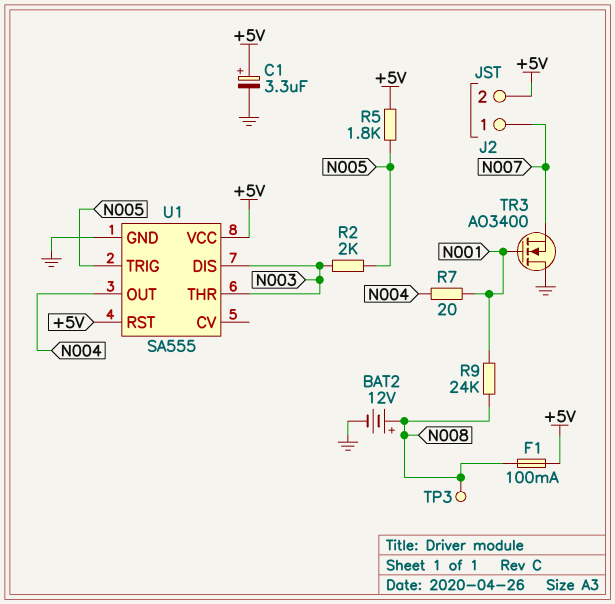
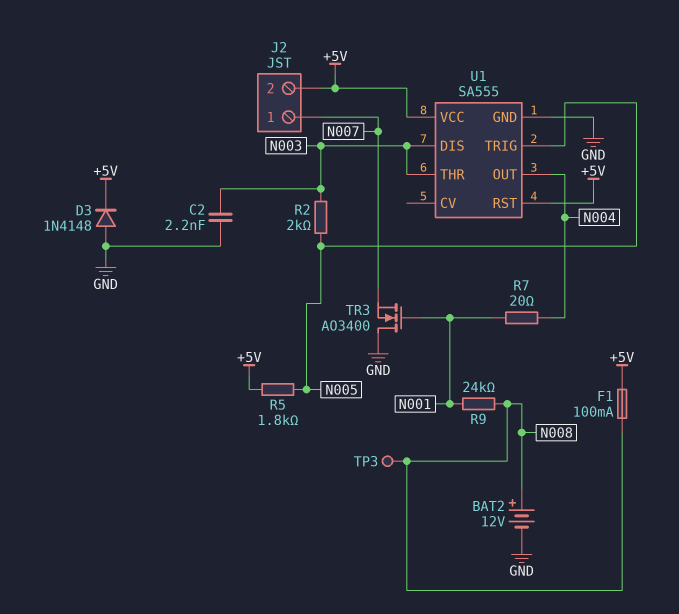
C1: 3.3uF (plus +5V, minus GND) -> none
C2: none -> 2.2nF (GND, N003)
D3: none -> diode 1N4148 (A GND, K +5V)

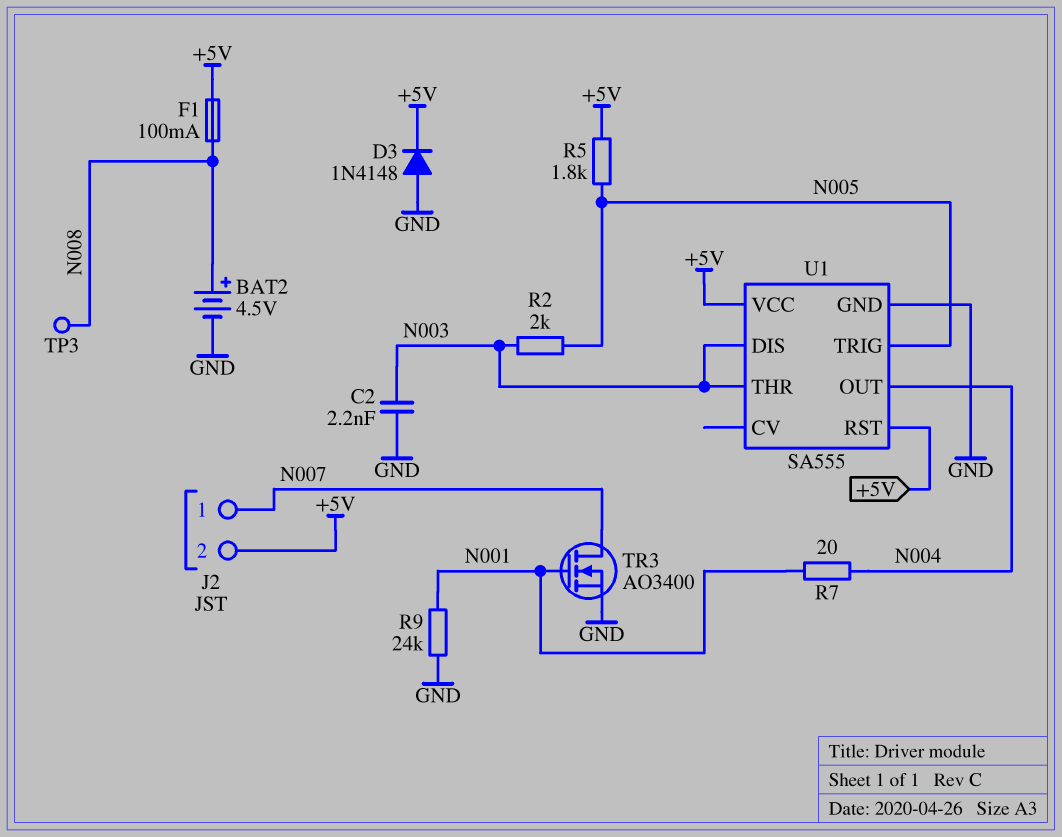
BAT2: 12V (plus N008, minus GND) -> 4.5V (plus N008, minus GND)
R9: 24k (N001, N008) -> 24k (GND, N001)
TR3: NMOS AO3400 (G N001, D GND, S N007) -> NMOS AO3400 (G N001, D N007, S GND)

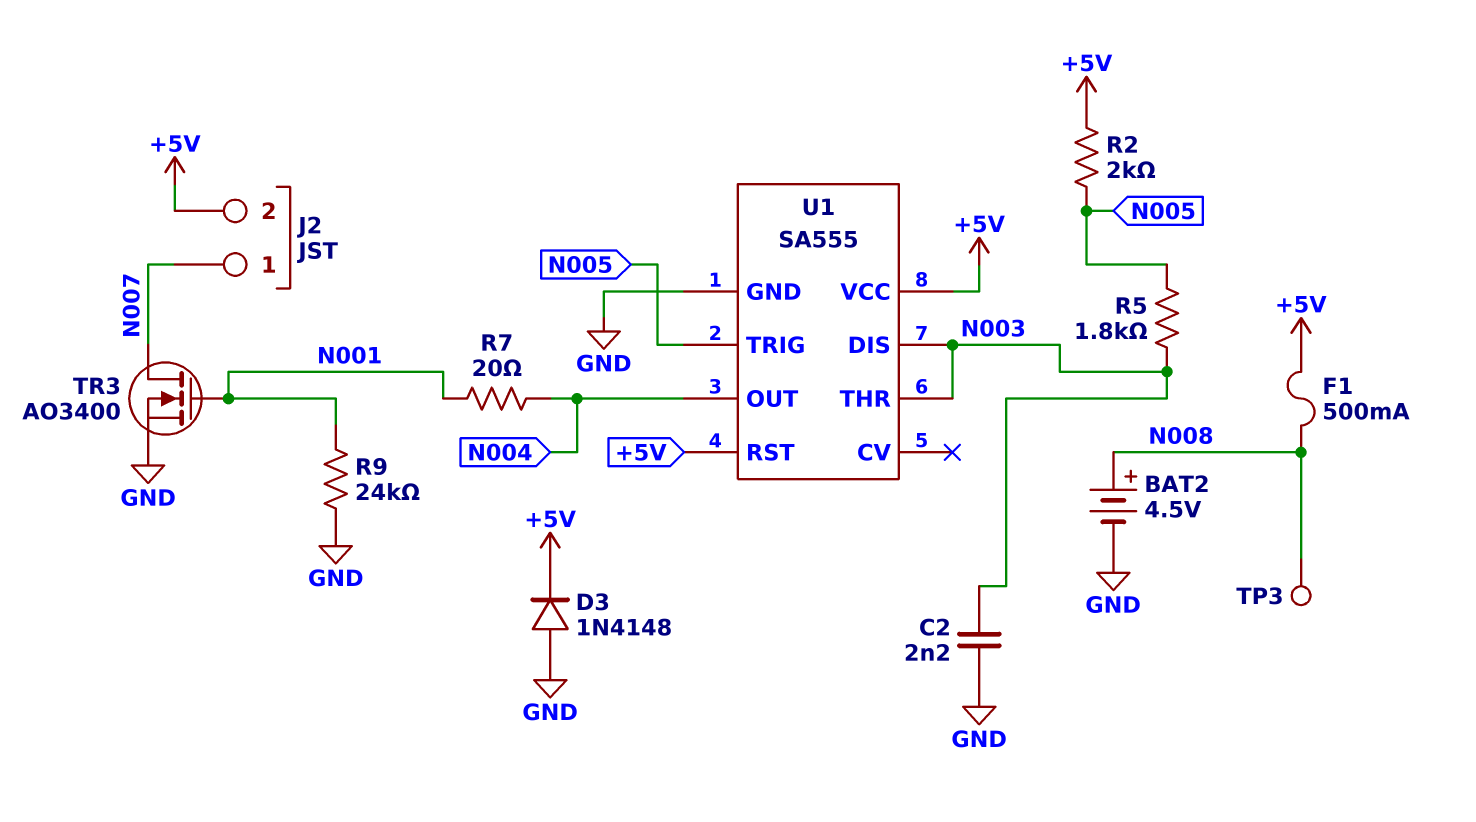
F1: 100mA (+5V, N008) -> 500mA (+5V, N008)
R2: 2k (N003, N005) -> 2k (+5V, N005)
R5: 1.8k (+5V, N005) -> 1.8k (N003, N005)

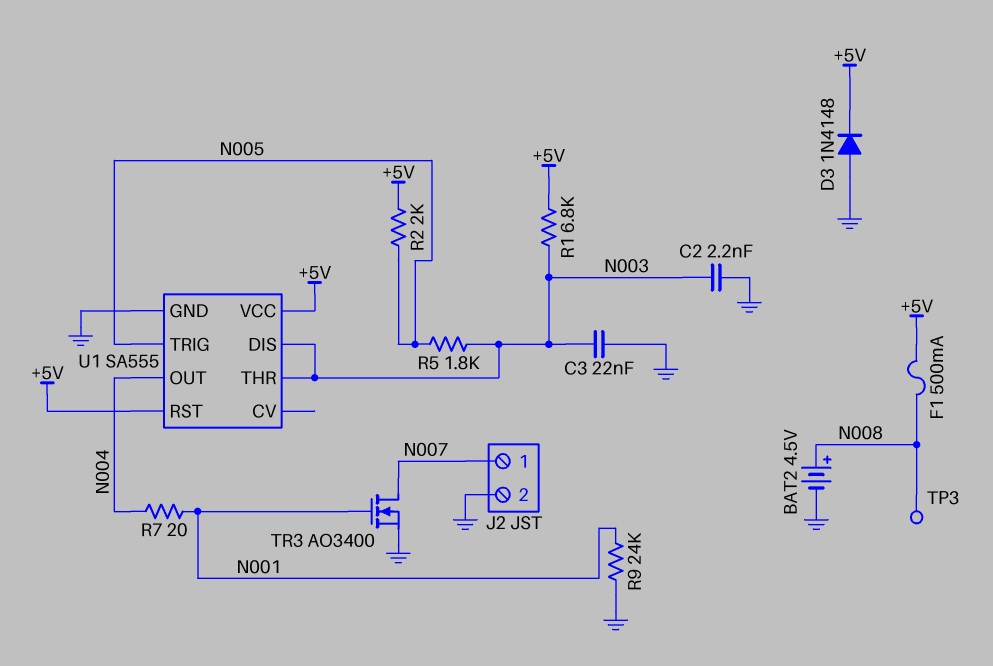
C3: none -> 22nF (GND, N003)
J2 pin 2: +5V -> GND
R1: none -> 6.8k (+5V, N003)

